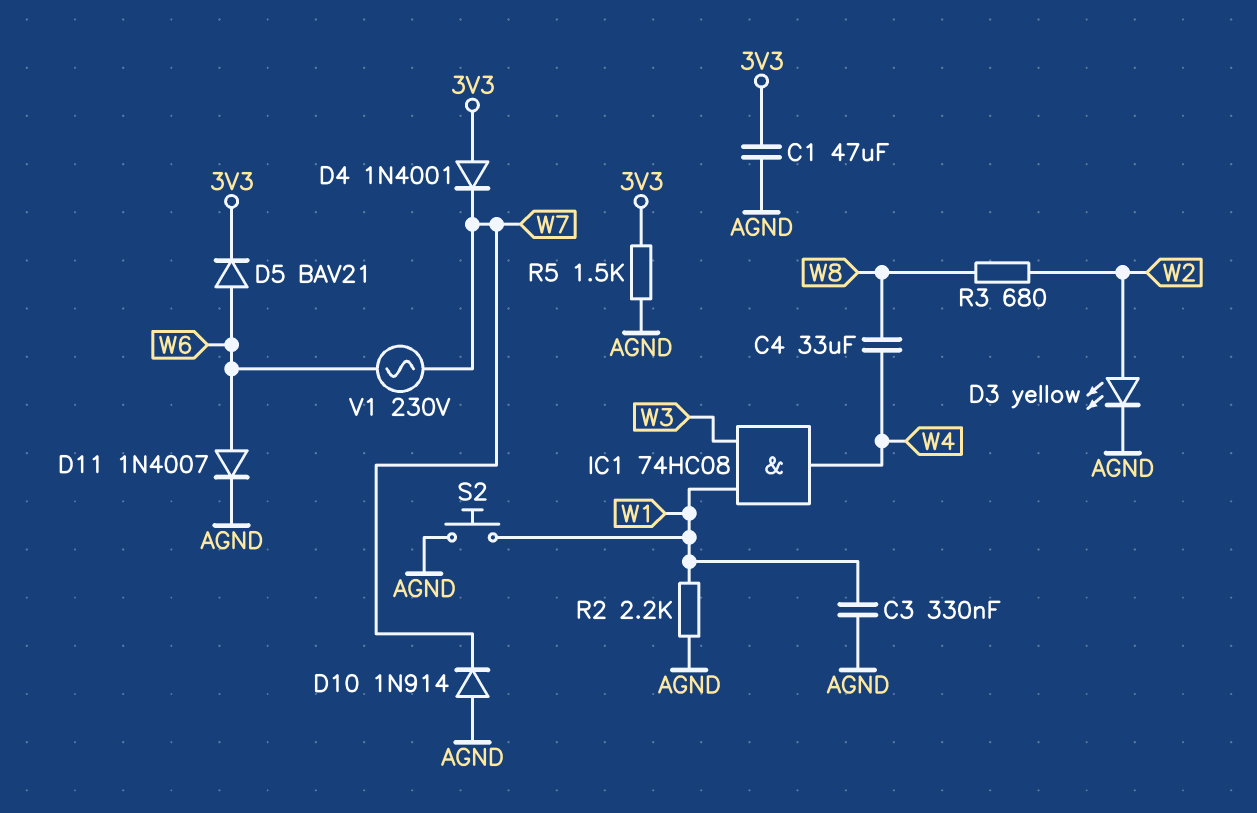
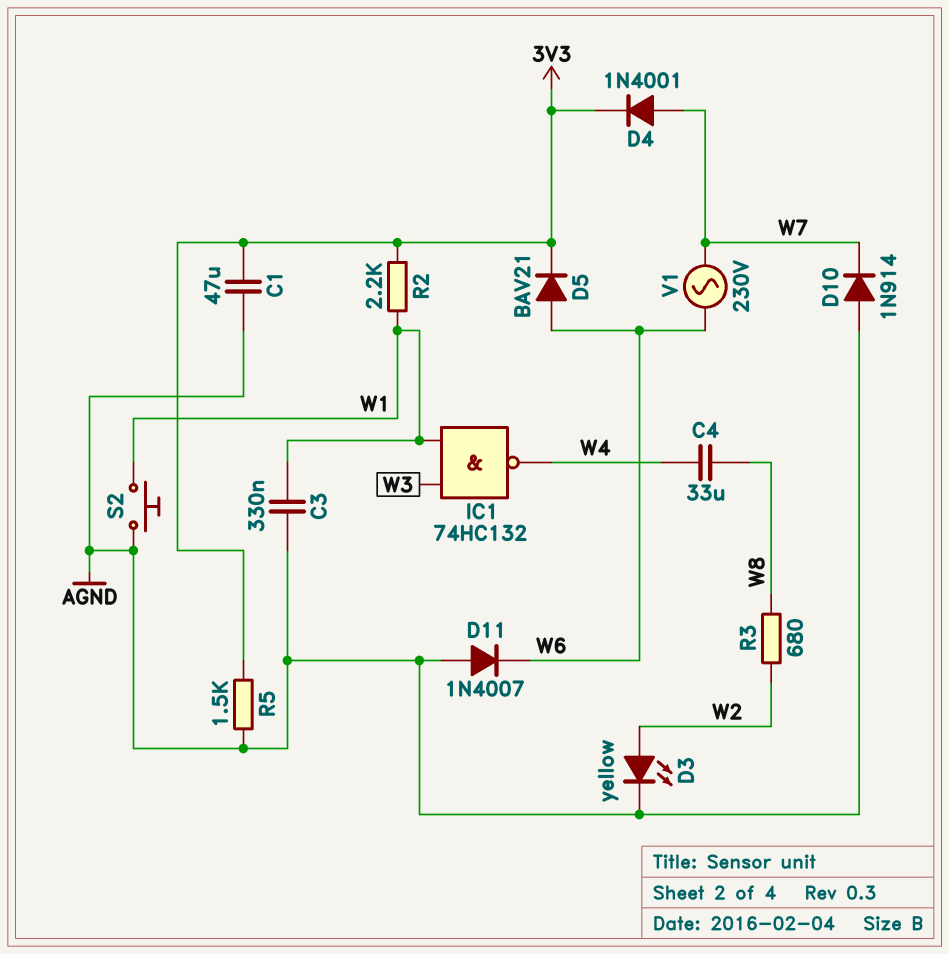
D4: diode 1N4001 (A 3V3, K W7) -> diode 1N4001 (A W7, K 3V3)
D11: diode 1N4007 (A W6, K AGND) -> diode 1N4007 (A AGND, K W6)
IC1: AND 74HC08 (in W1, in W3, out W4) -> NAND 74HC132 (in W1, in W3, out W4)
R2: 2.2k (AGND, W1) -> 2.2k (3V3, W1)

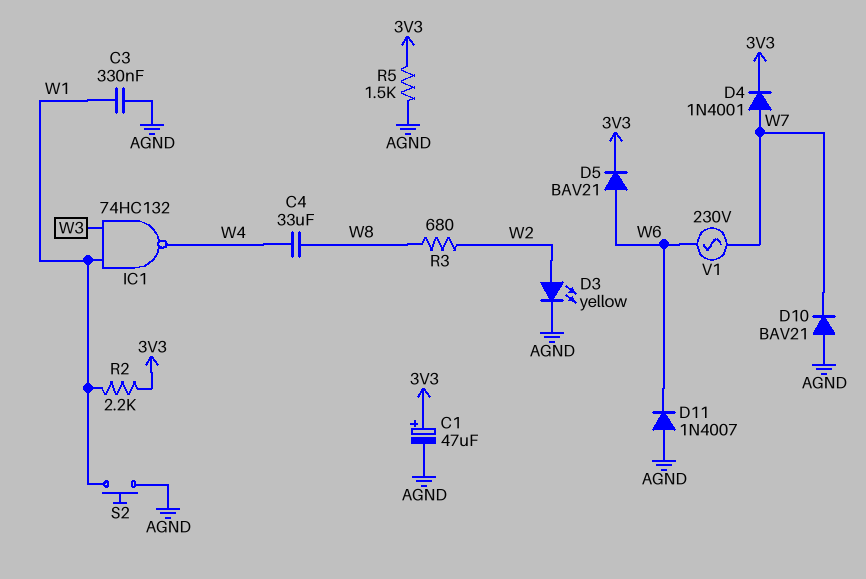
C1: 47uF (3V3, AGND) -> 47uF (plus 3V3, minus AGND)
D10: diode 1N914 (A AGND, K W7) -> diode BAV21 (A AGND, K W7)

